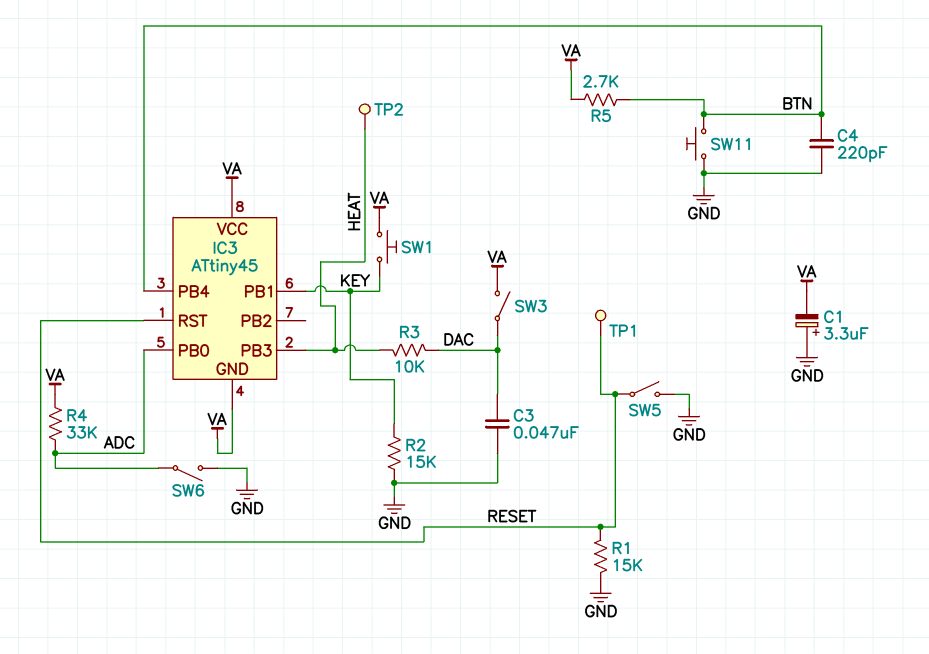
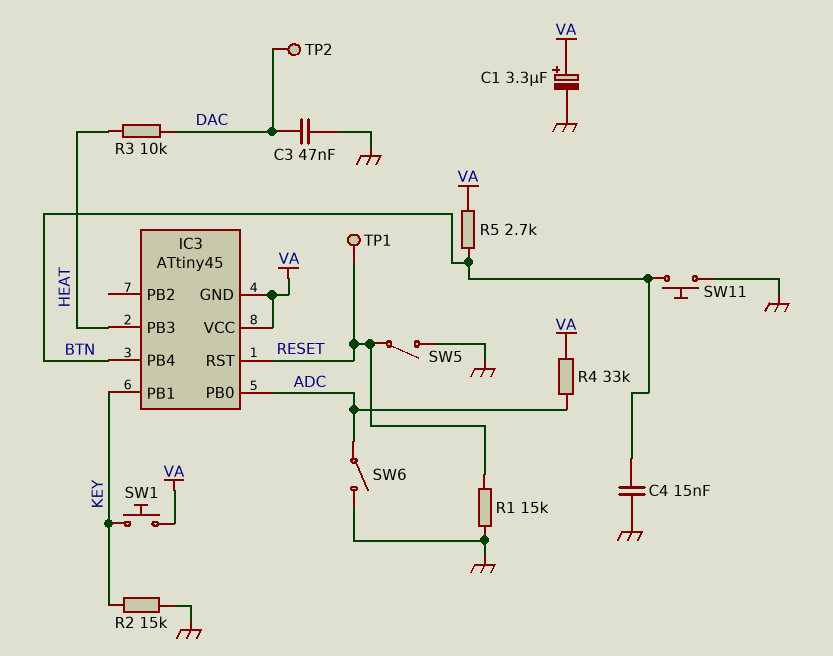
C1: 3.3uF (plus GND, minus VA) -> 3.3uF (plus VA, minus GND)
C4: 220pF (BTN, GND) -> 15nF (BTN, GND)
SW3: switch (DAC, VA) -> none
TP2: test point (HEAT) -> test point (DAC)

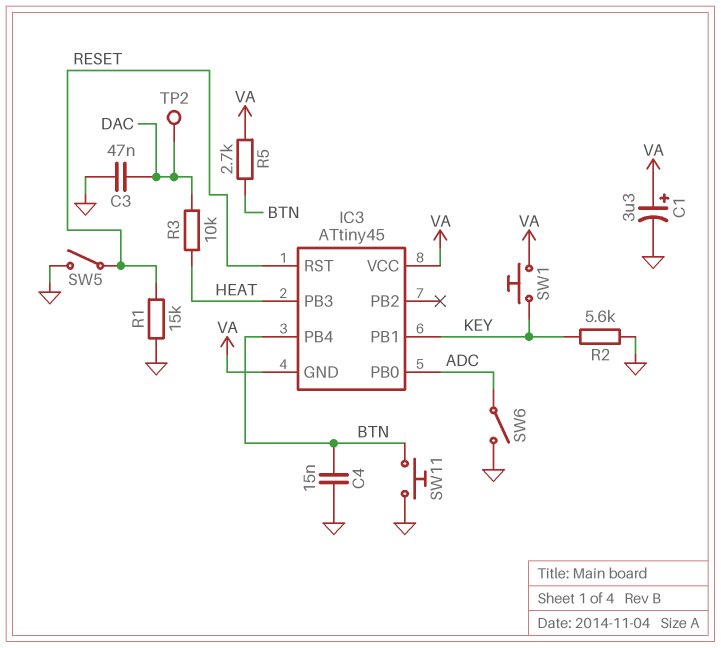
R2: 15k (GND, KEY) -> 5.6k (GND, KEY)
R4: 33k (ADC, VA) -> none
TP1: test point (RESET) -> none

